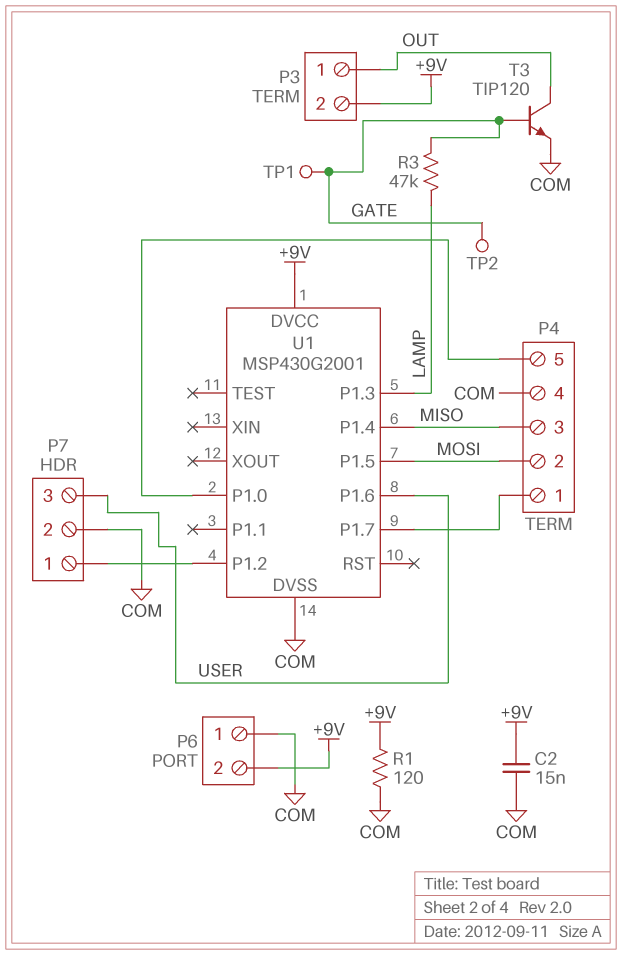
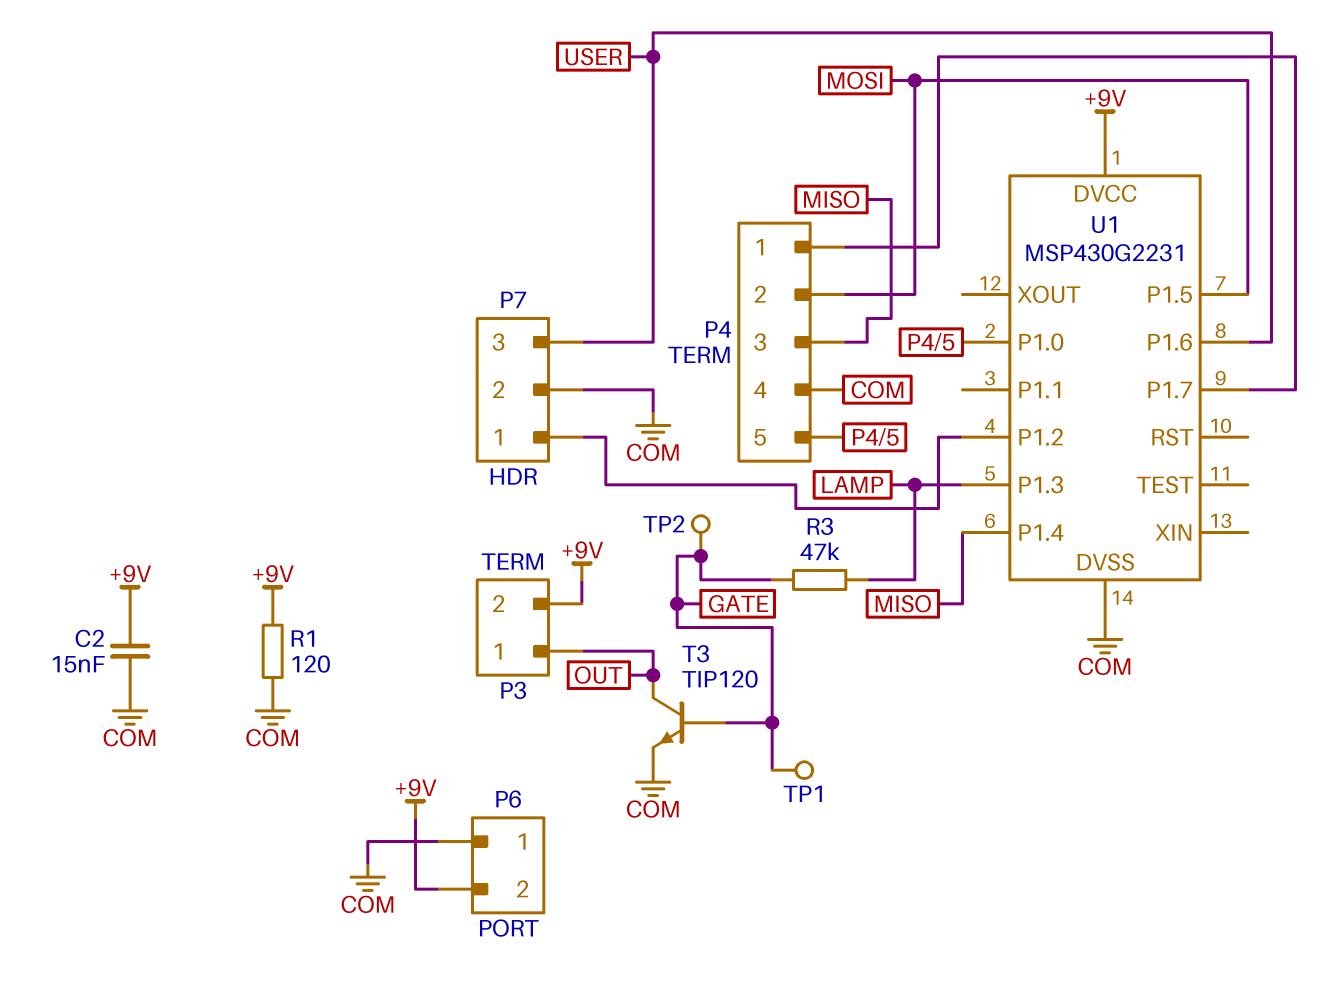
U1: MSP430G2001 -> MSP430G2231

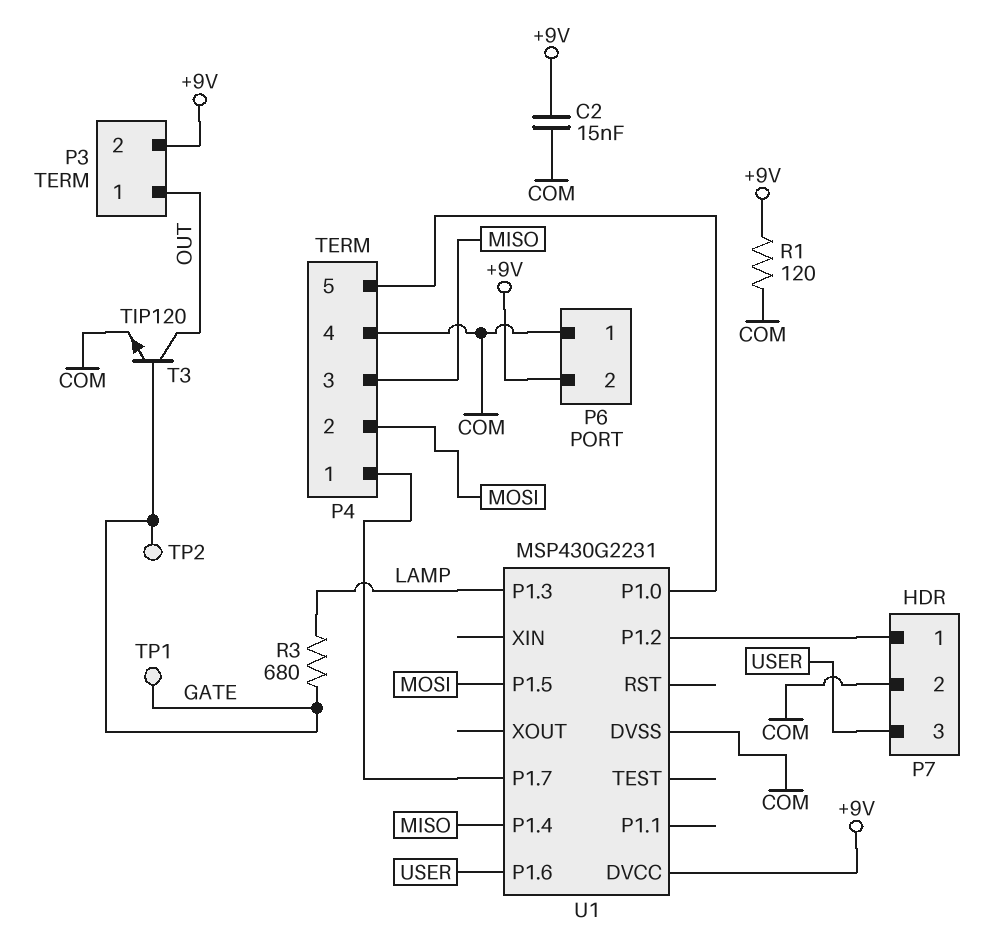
R3: 47k (GATE, LAMP) -> 680 (GATE, LAMP)

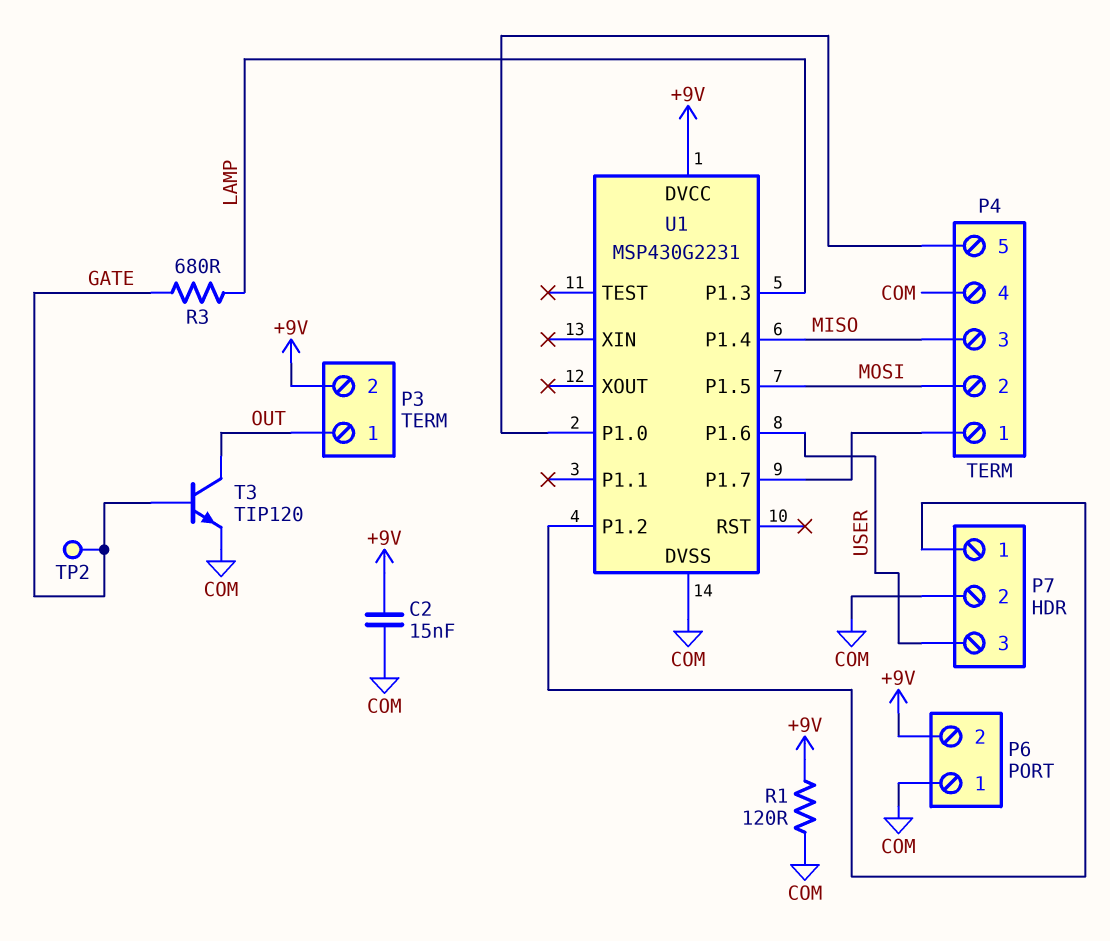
TP1: test point (GATE) -> none

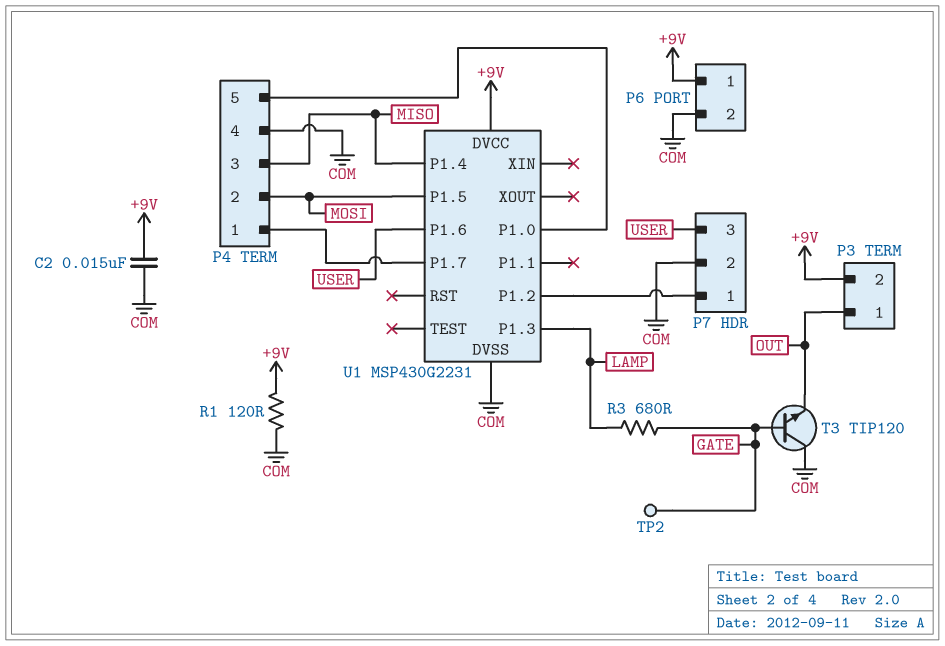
P6 pin 1: COM -> +9V
P6 pin 2: +9V -> COM
T3: NPN TIP120 (B GATE, C OUT, E COM) -> NPN TIP120 (B GATE, C COM, E OUT)

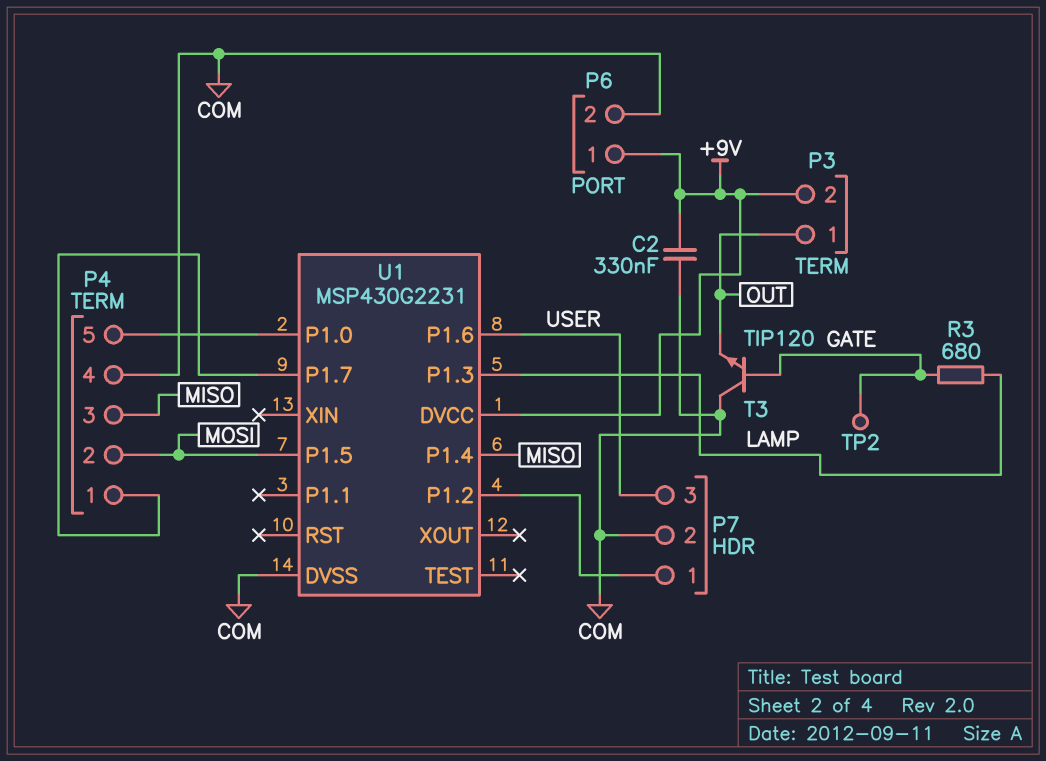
C2: 15nF (+9V, COM) -> 330nF (+9V, COM)
R1: 120 (+9V, COM) -> none

